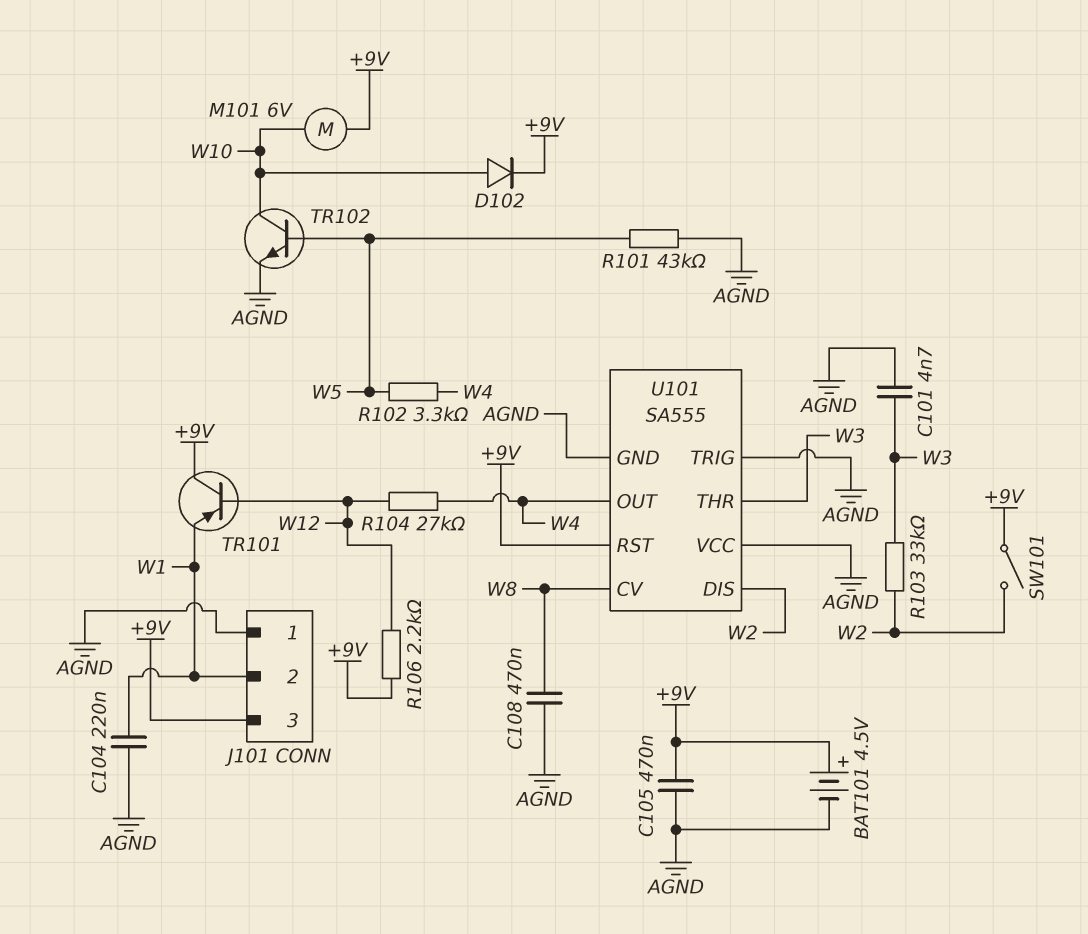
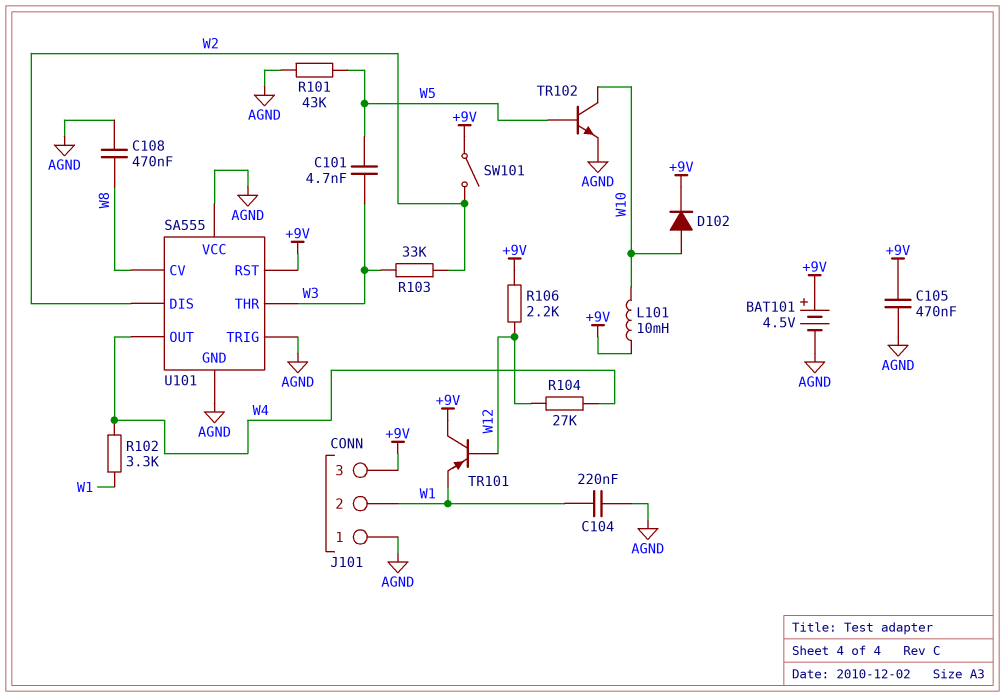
C101: 4.7nF (AGND, W3) -> 4.7nF (W3, W5)
L101: none -> 10mH (+9V, W10)
M101: motor 6V (+9V, W10) -> none
R102: 3.3k (W4, W5) -> 3.3k (W1, W4)

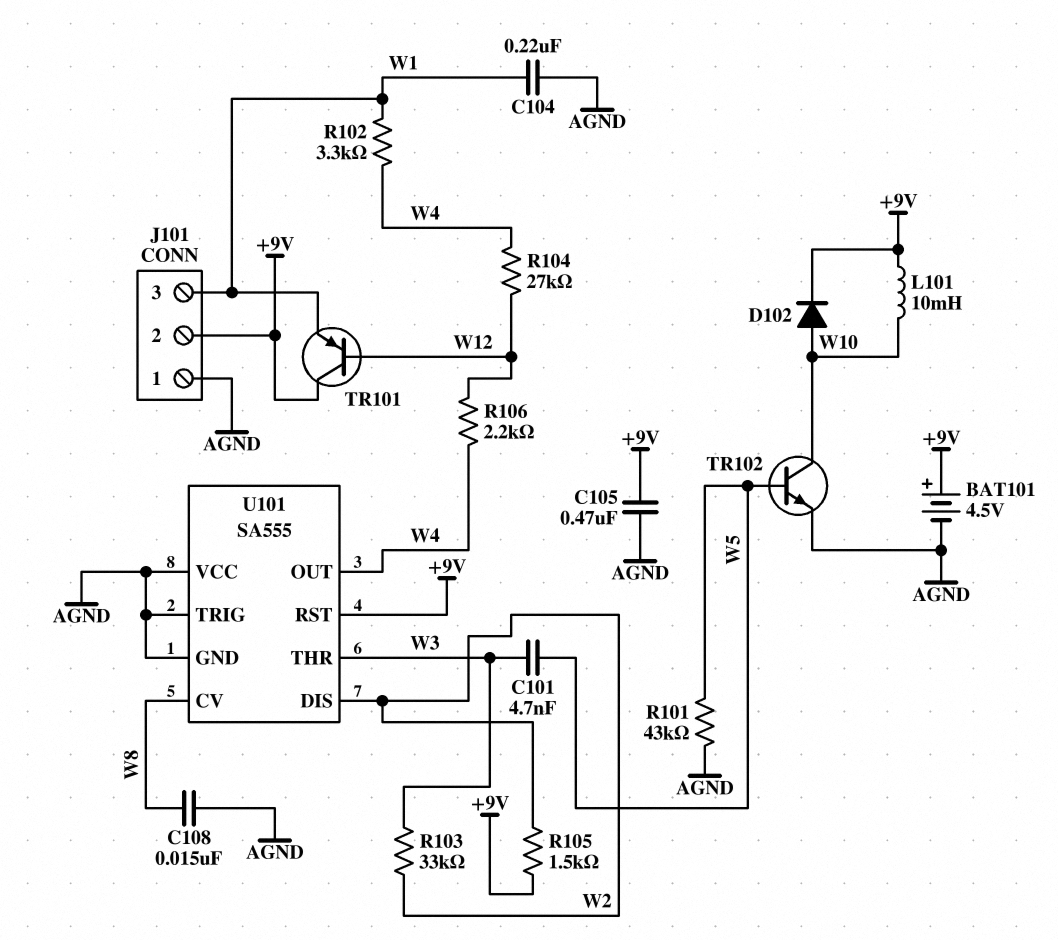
C108: 470nF (AGND, W8) -> 15nF (AGND, W8)
J101 pin 2: W1 -> +9V
J101 pin 3: +9V -> W1
R105: none -> 1.5k (+9V, W2)
R106: 2.2k (+9V, W12) -> 2.2k (W4, W12)
SW101: switch (+9V, W2) -> none

